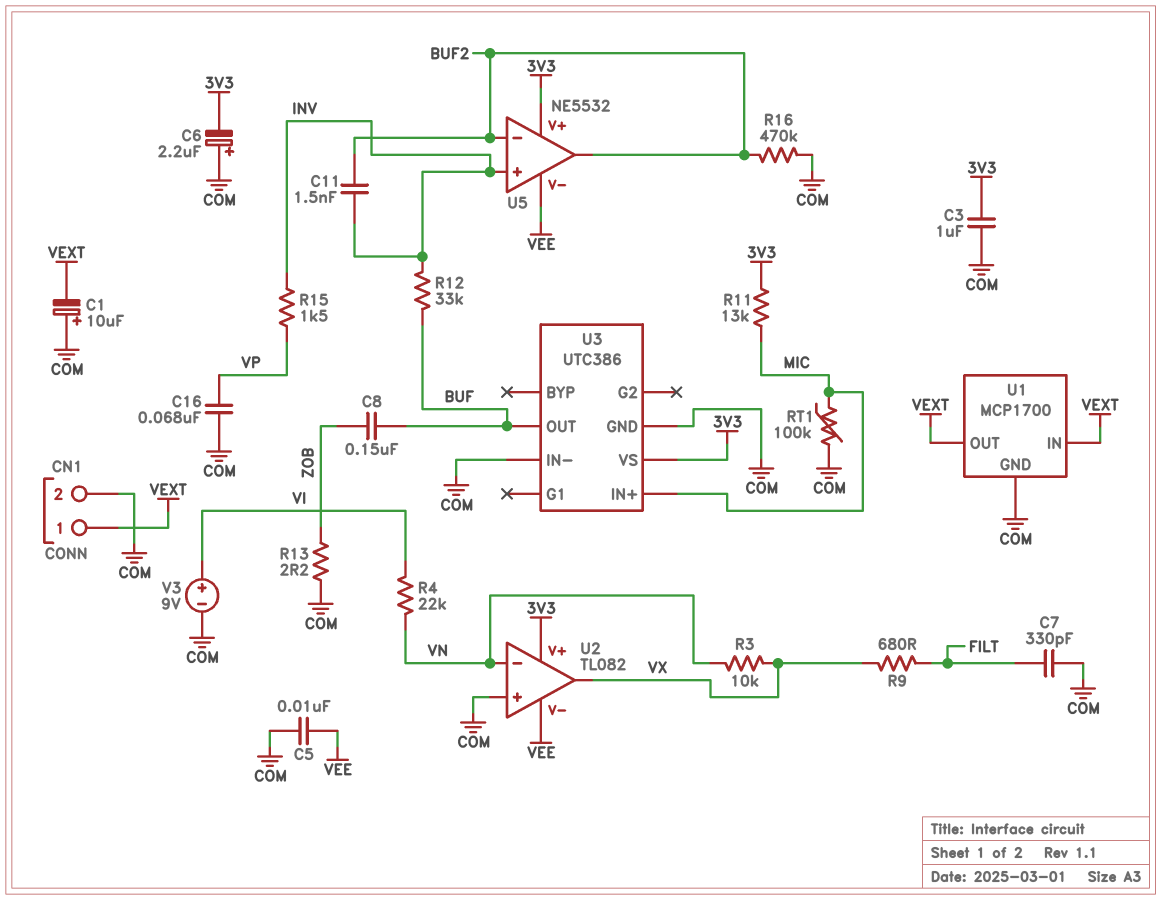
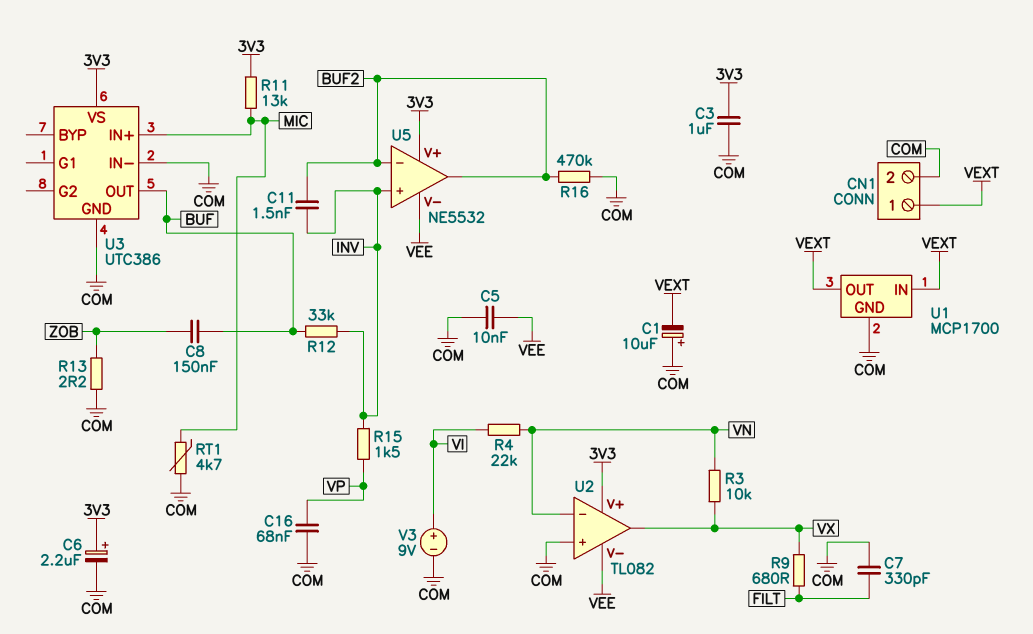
C6: 2.2uF (plus COM, minus 3V3) -> 2.2uF (plus 3V3, minus COM)
RT1: 100k (COM, MIC) -> 4.7k (COM, MIC)

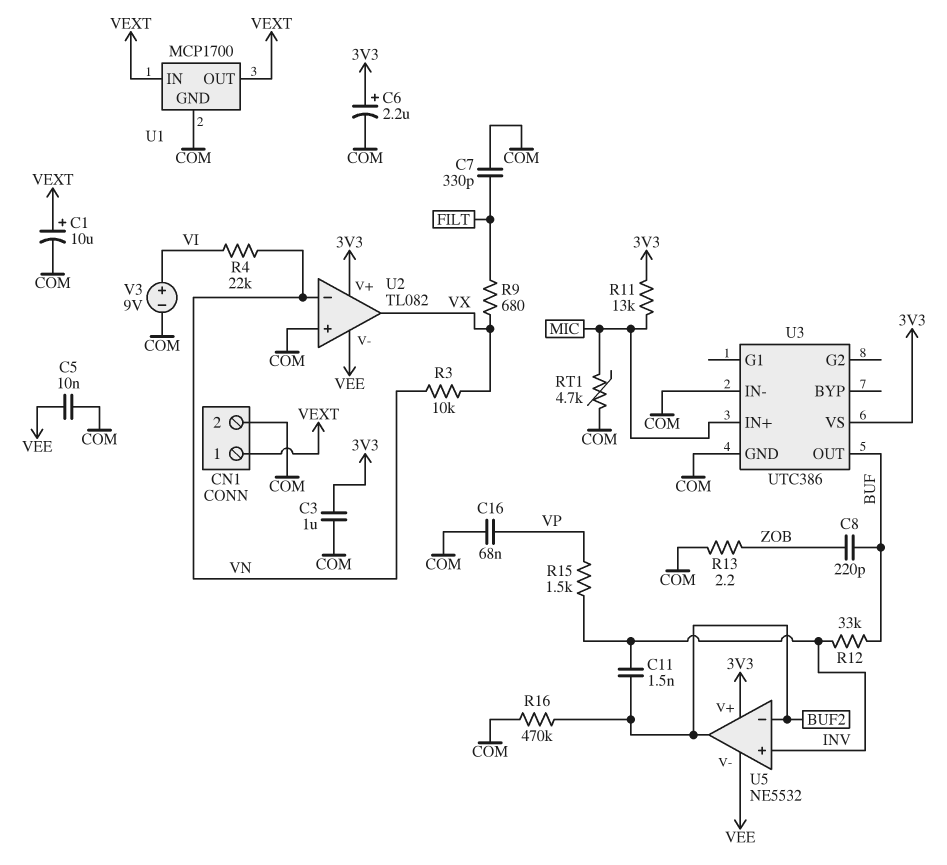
C1: 10uF (plus COM, minus VEXT) -> 10uF (plus VEXT, minus COM)
C8: 150nF (BUF, ZOB) -> 220pF (BUF, ZOB)

